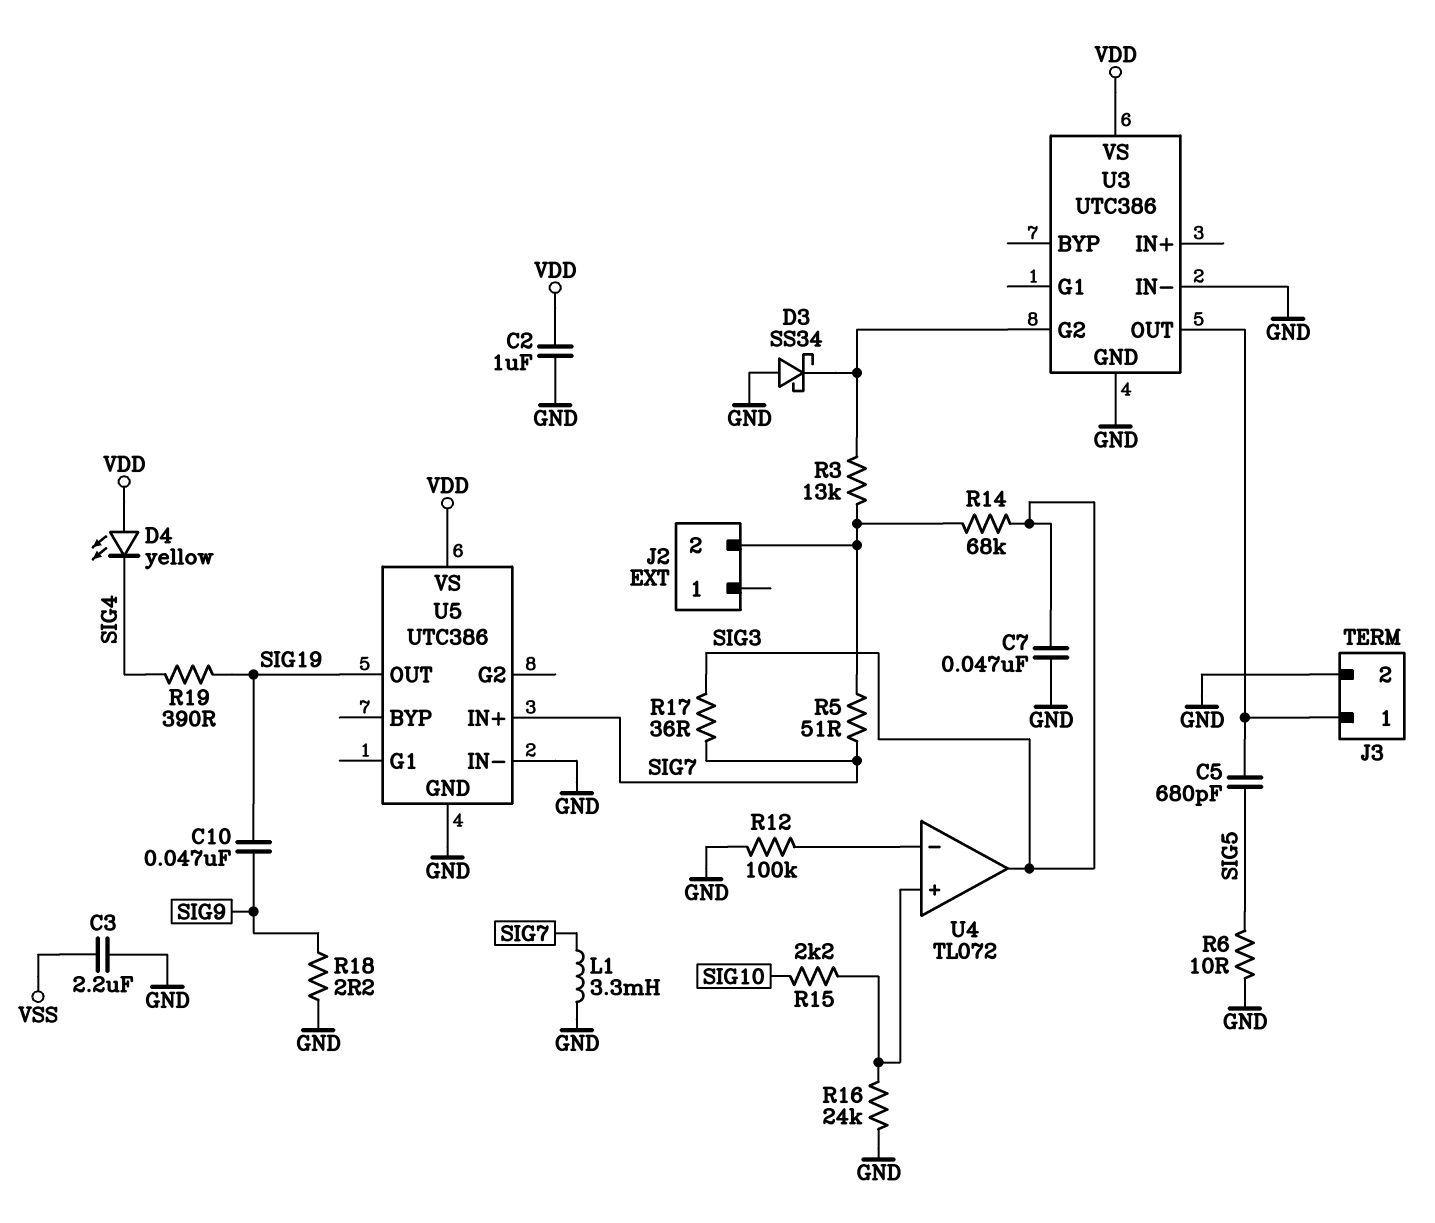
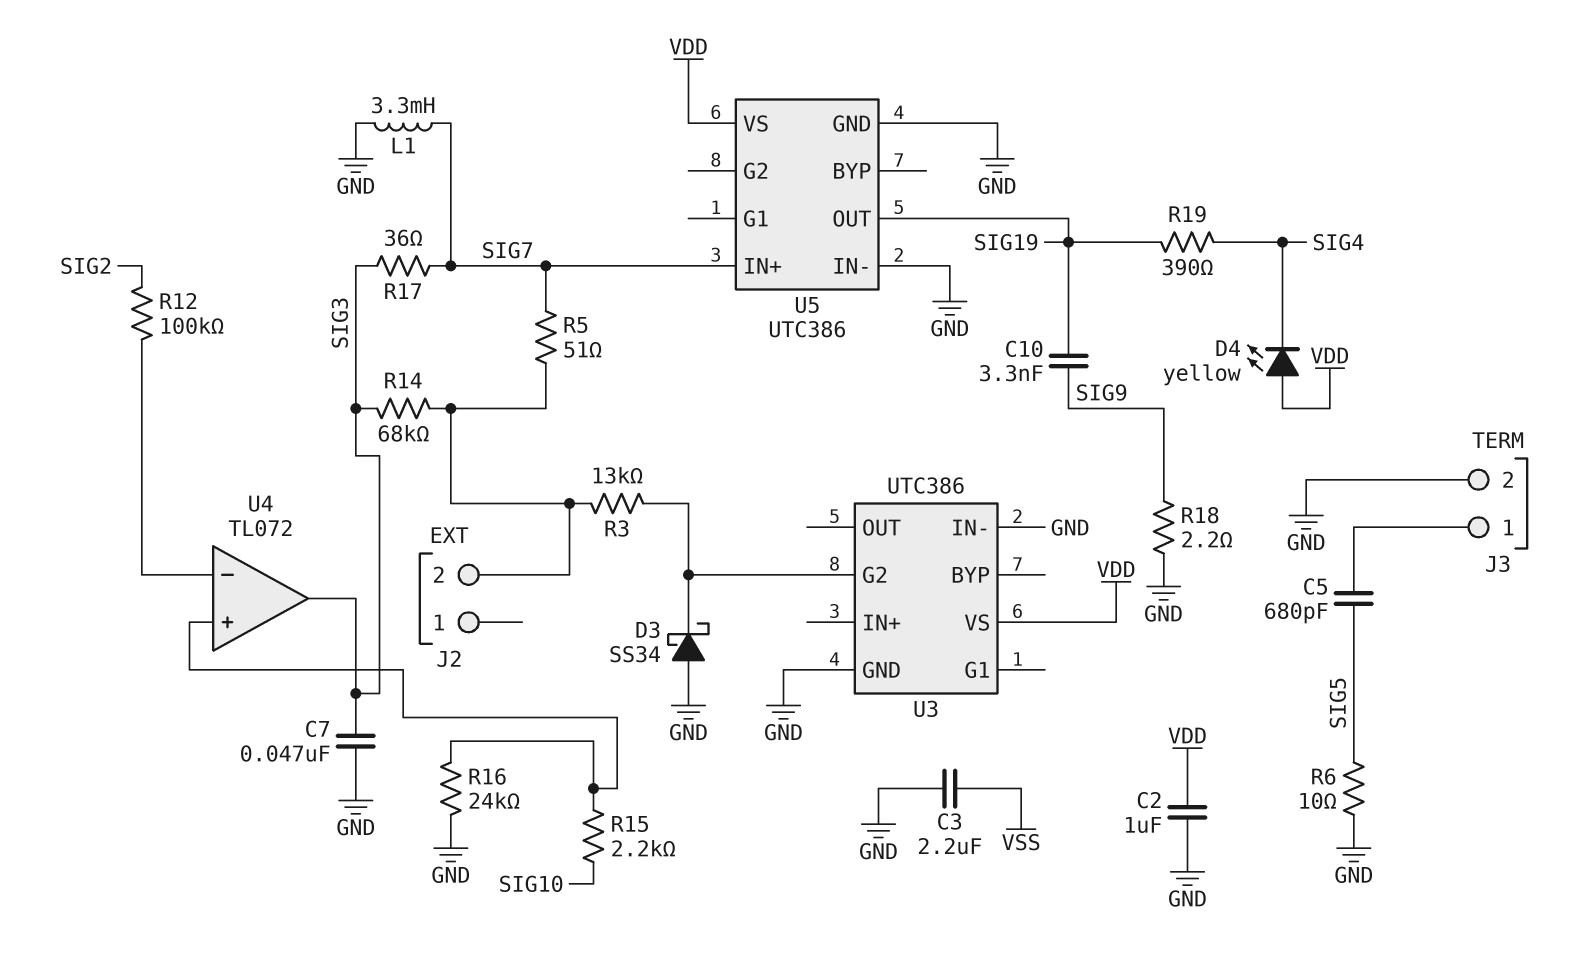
C10: 47nF (SIG9, SIG19) -> 3.3nF (SIG9, SIG19)
R12: 100k (GND, U4/in-) -> 100k (SIG2, U4/in-)
U3 pin OUT: J3/1 -> none

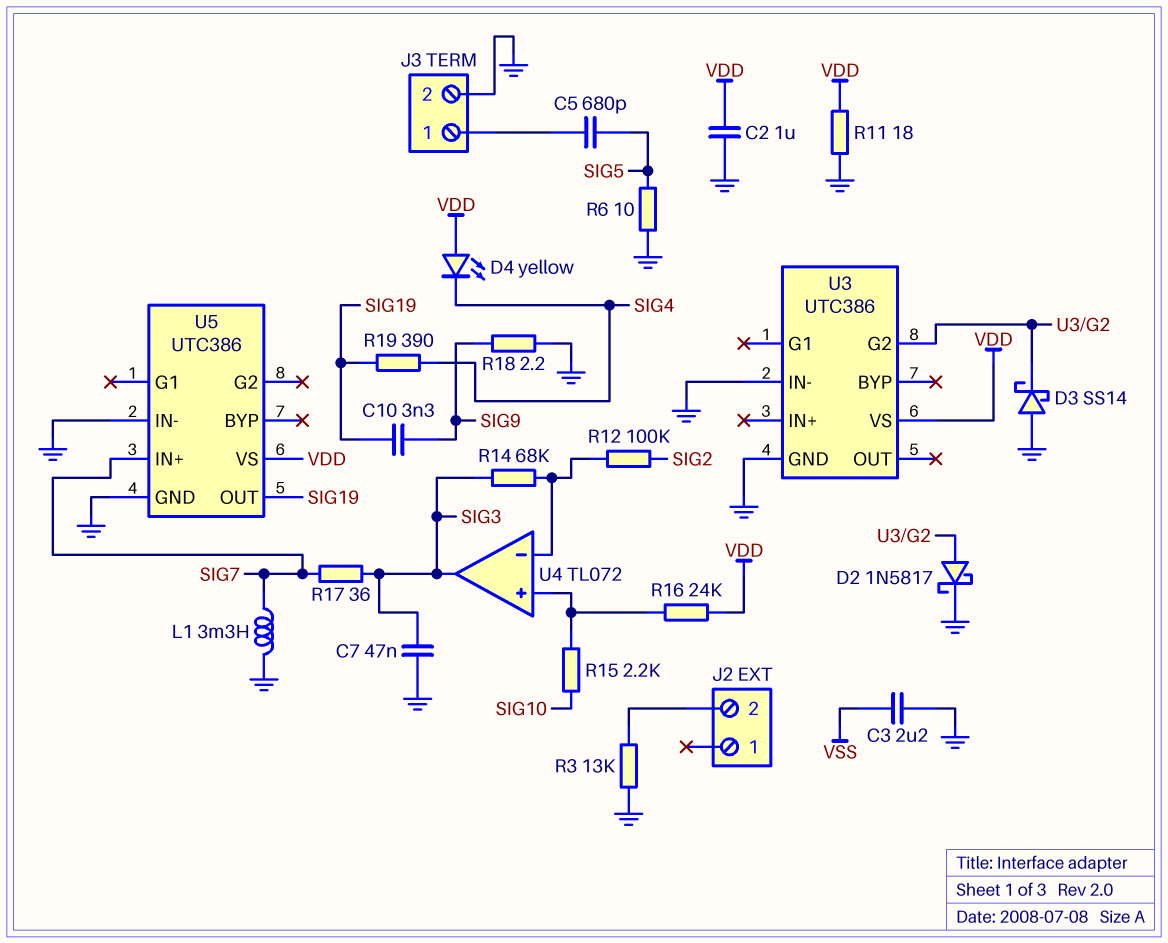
D2: none -> schottky 1N5817 (A U3/G2, K GND)
D3: schottky SS34 (A GND, K U3/G2) -> schottky SS14 (A GND, K U3/G2)
R3: 13k (J2/2, U3/G2) -> 13k (GND, J2/2)
R5: 51 (J2/2, SIG7) -> none
R11: none -> 18 (GND, VDD)
R14: 68k (J2/2, SIG3) -> 68k (SIG3, U4/in-)
R16: 24k (GND, U4/in+) -> 24k (U4/in+, VDD)

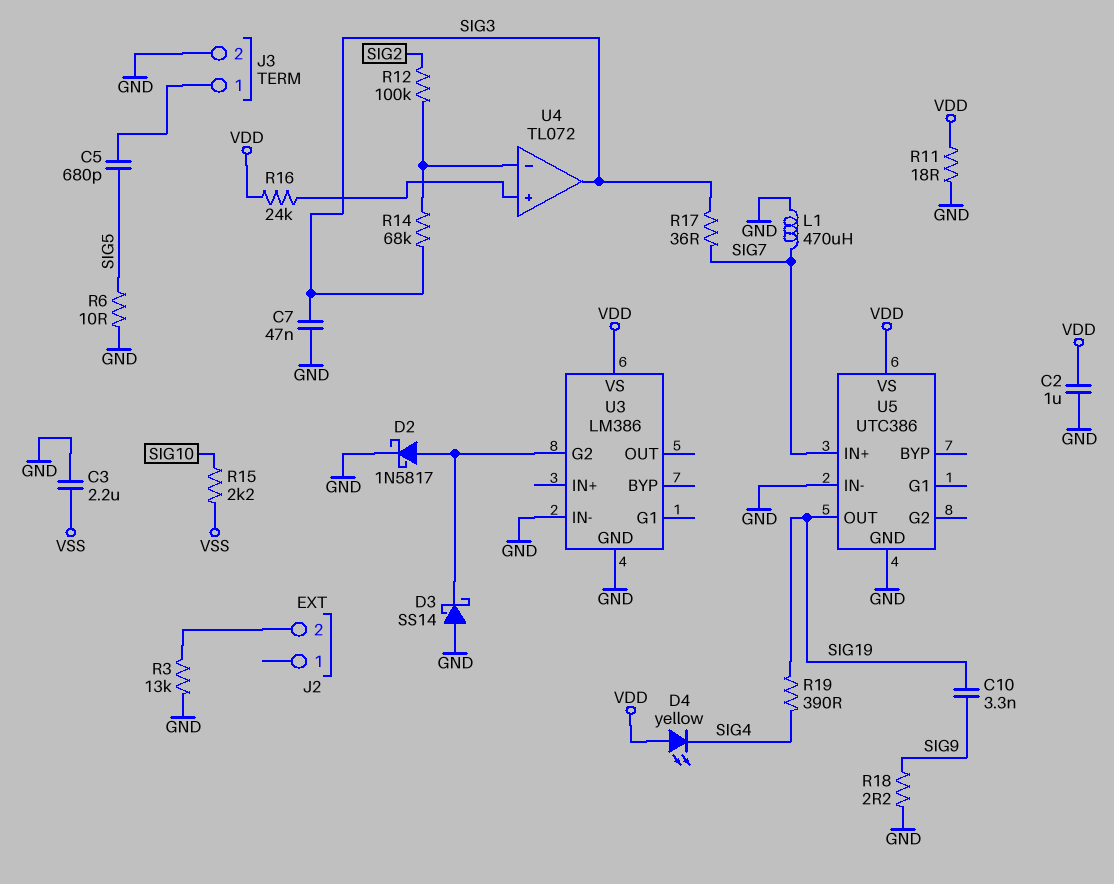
L1: 3.3mH (GND, SIG7) -> 470uH (GND, SIG7)
R15: 2.2k (SIG10, U4/in+) -> 2.2k (SIG10, VSS)
U3: UTC386 -> LM386

